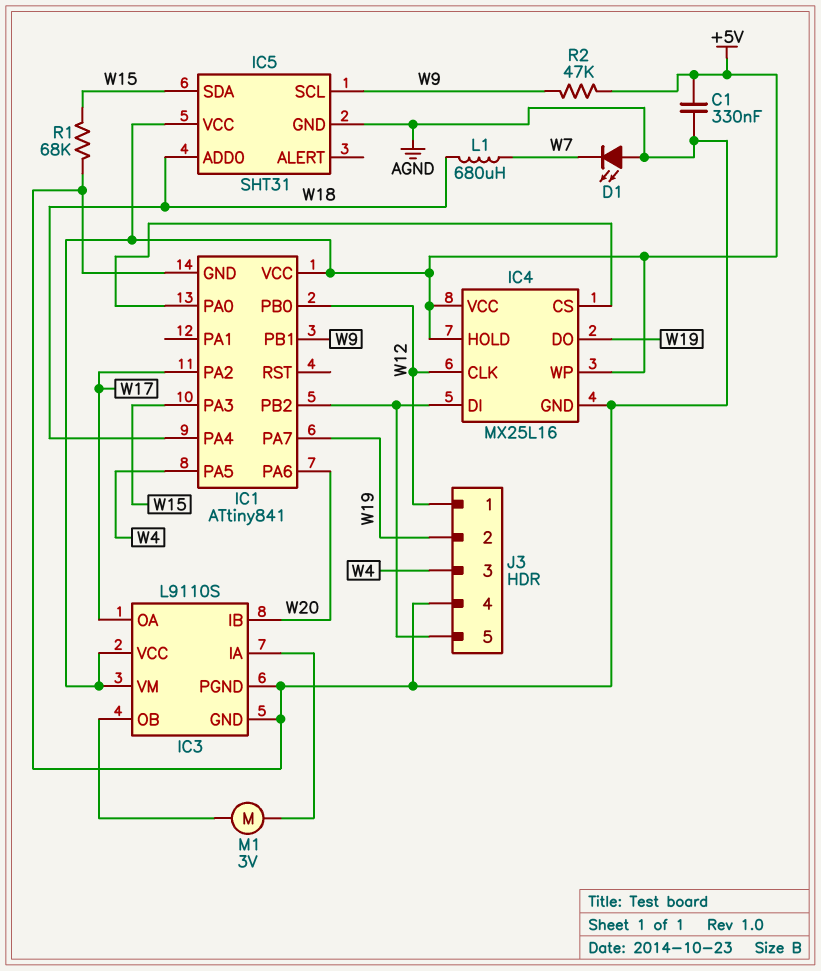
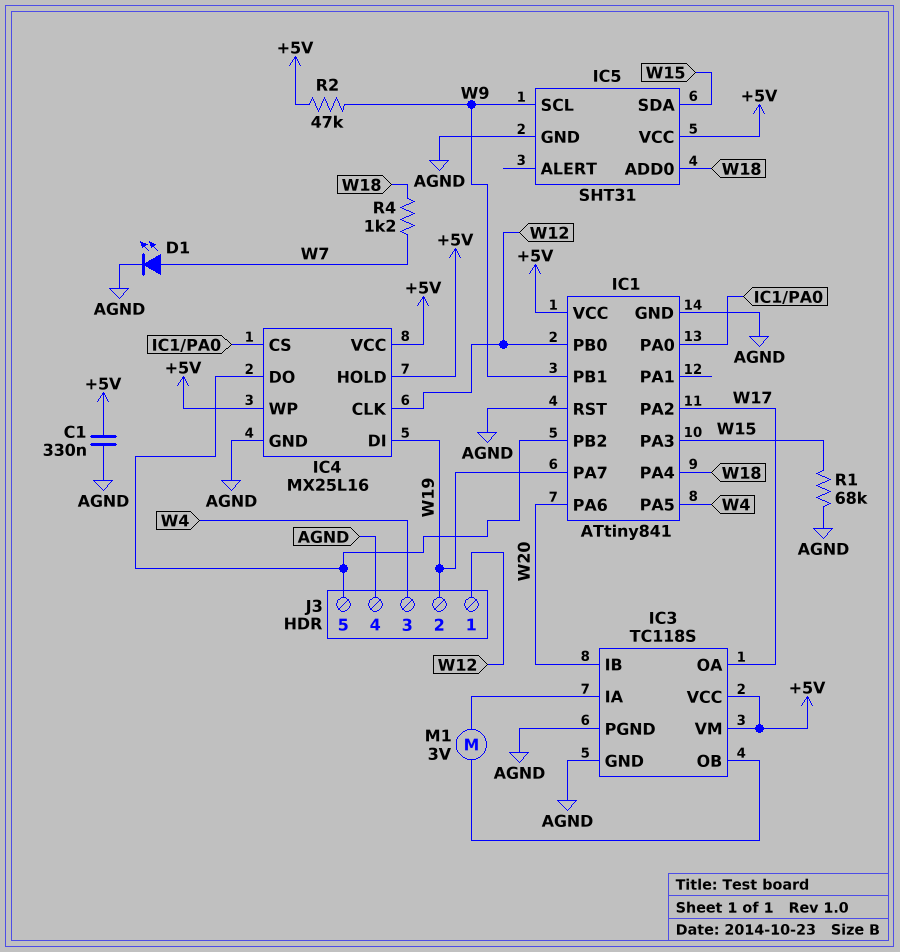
D1: LED (A AGND, K W7) -> LED (A W7, K AGND)
IC1 pin RST: none -> AGND
IC3: L9110S -> TC118S
IC4 pin DI: IC1/PB2 -> W19
IC4 pin DO: W19 -> IC1/PB2
L1: 680uH (W7, W18) -> none
R4: none -> 1.2k (W7, W18)

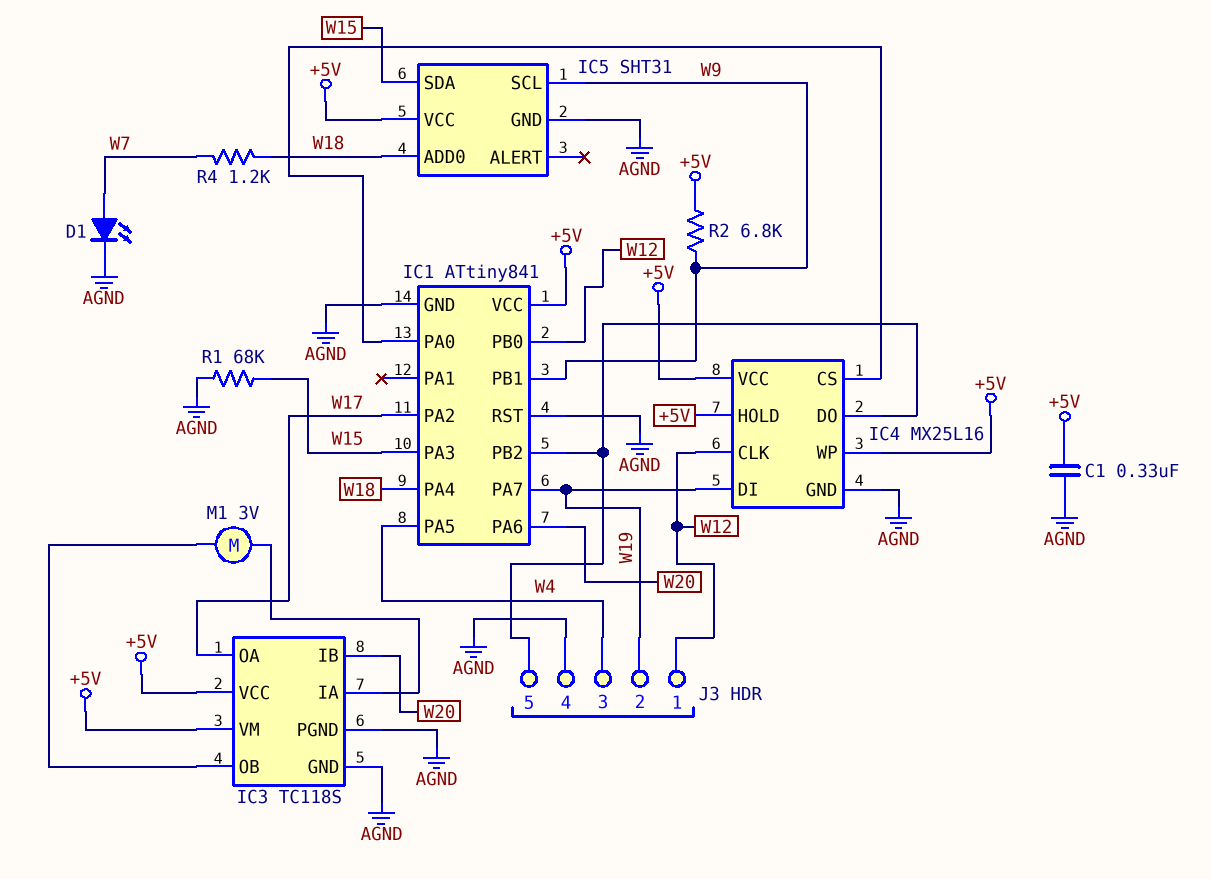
R2: 47k (+5V, W9) -> 6.8k (+5V, W9)

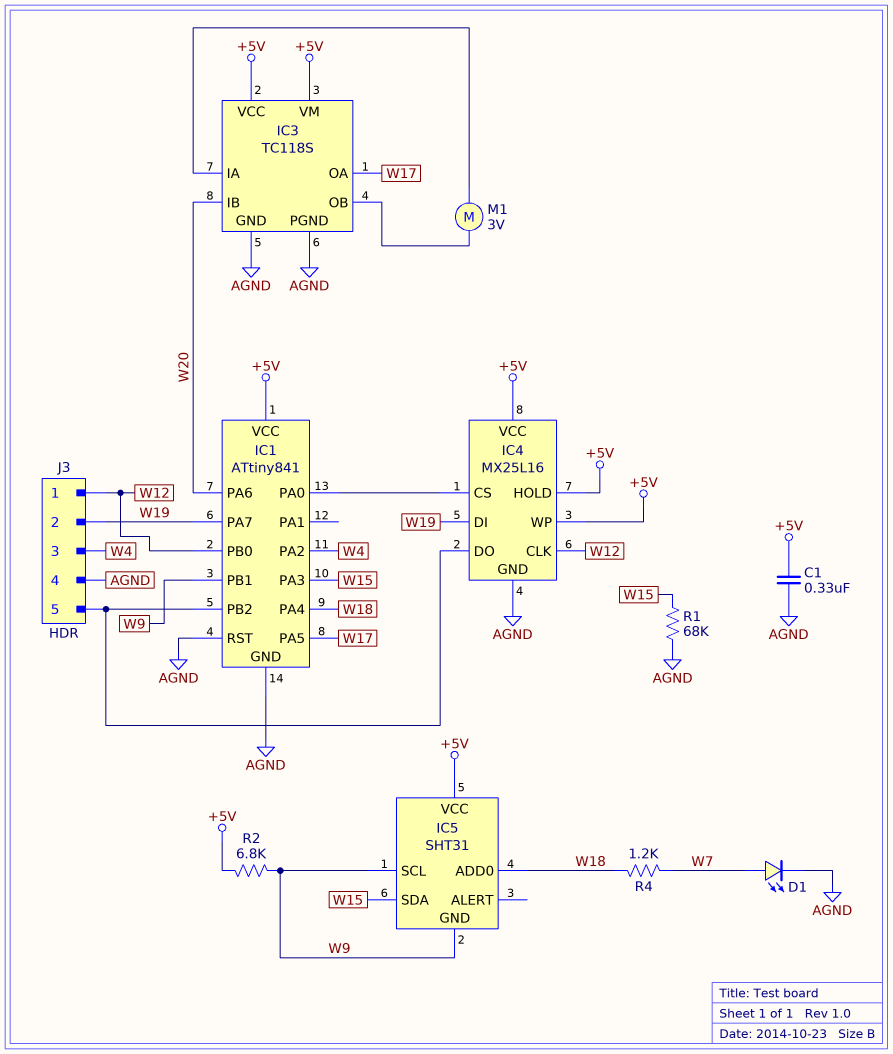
IC1 pin PA2: W17 -> W4
IC1 pin PA5: W4 -> W17
IC5 pin GND: AGND -> W9

